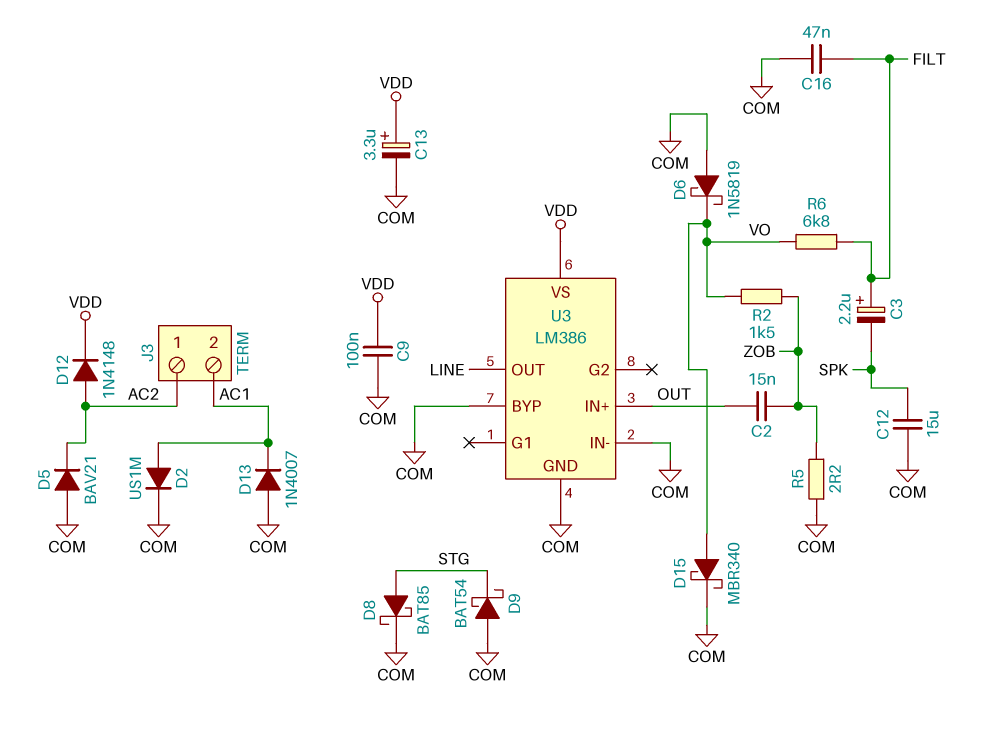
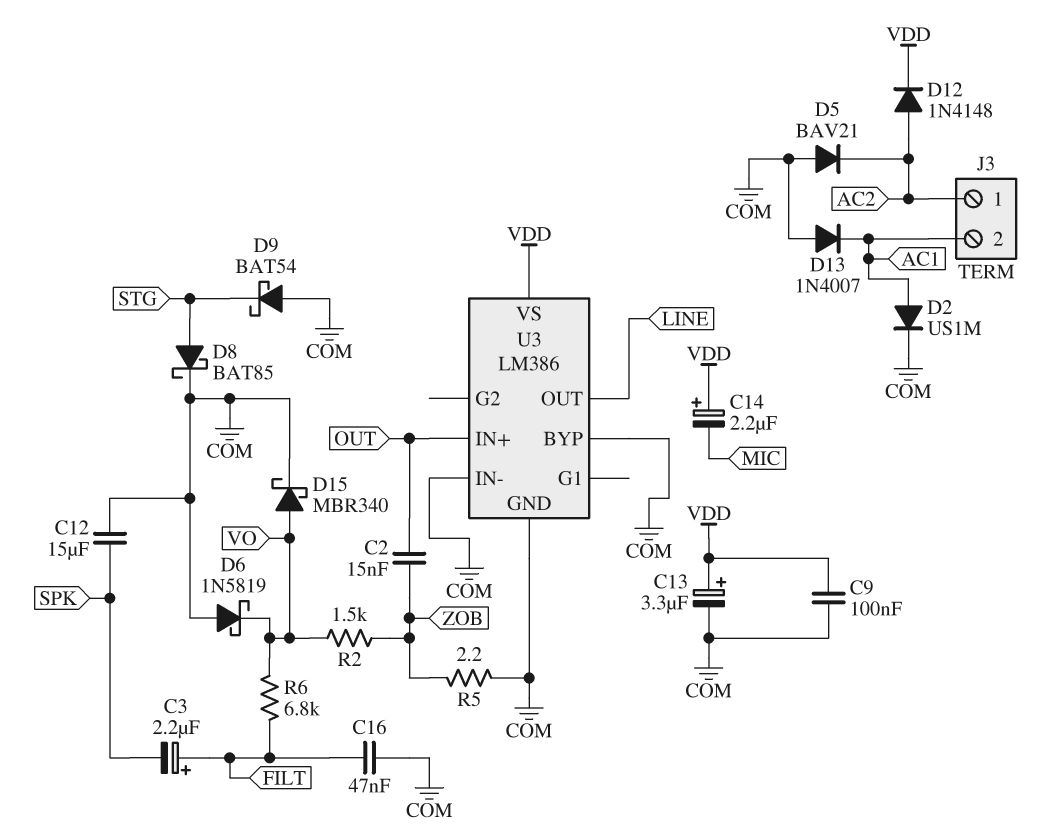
C14: none -> 2.2uF (plus VDD, minus MIC)

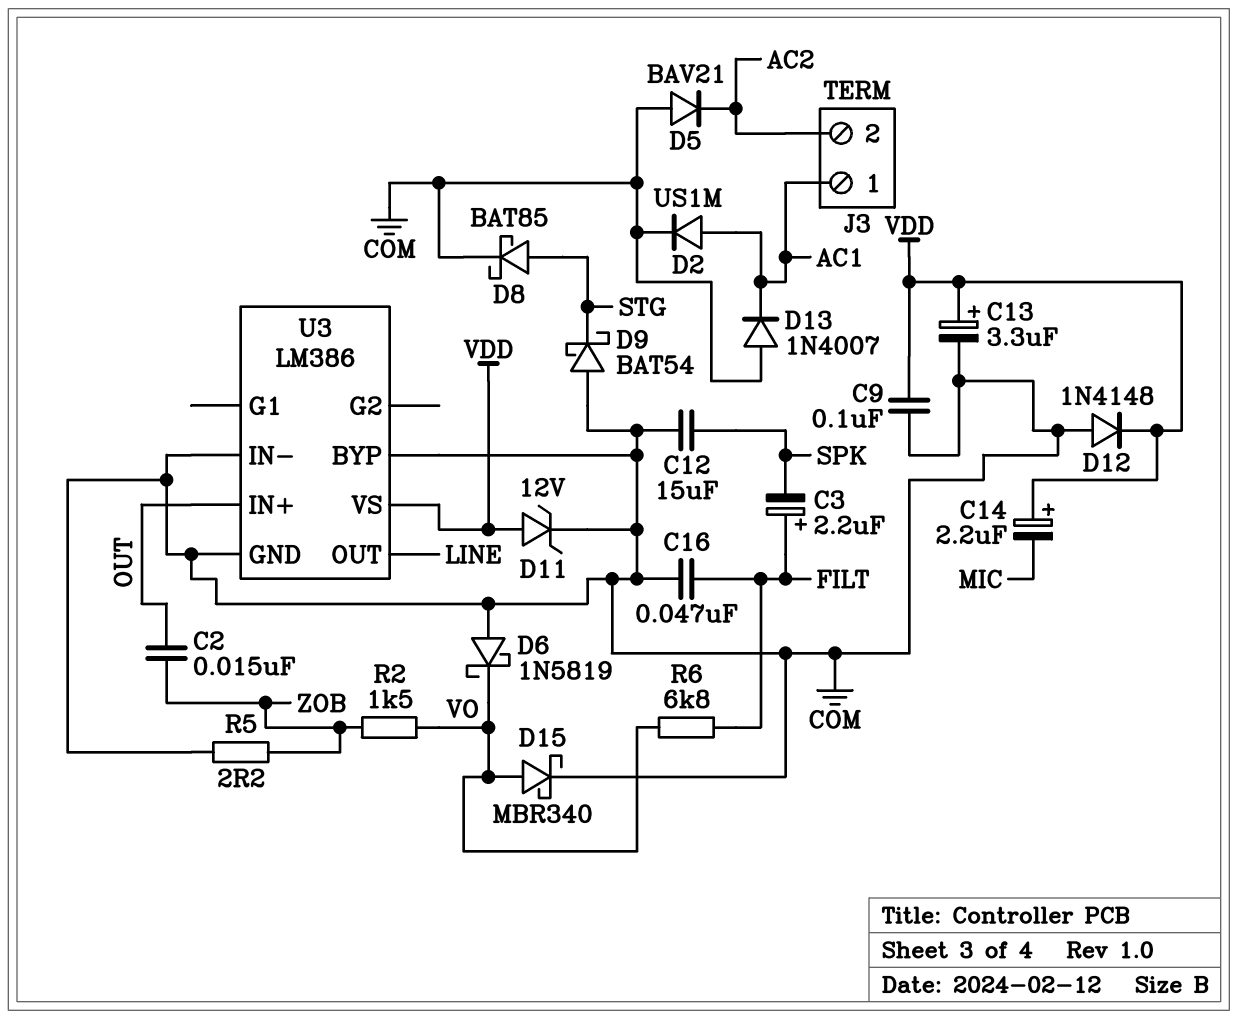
D11: none -> zener 12V (A VDD, K COM)
D12: diode 1N4148 (A AC2, K VDD) -> diode 1N4148 (A COM, K VDD)
J3 pin 1: AC2 -> AC1
J3 pin 2: AC1 -> AC2

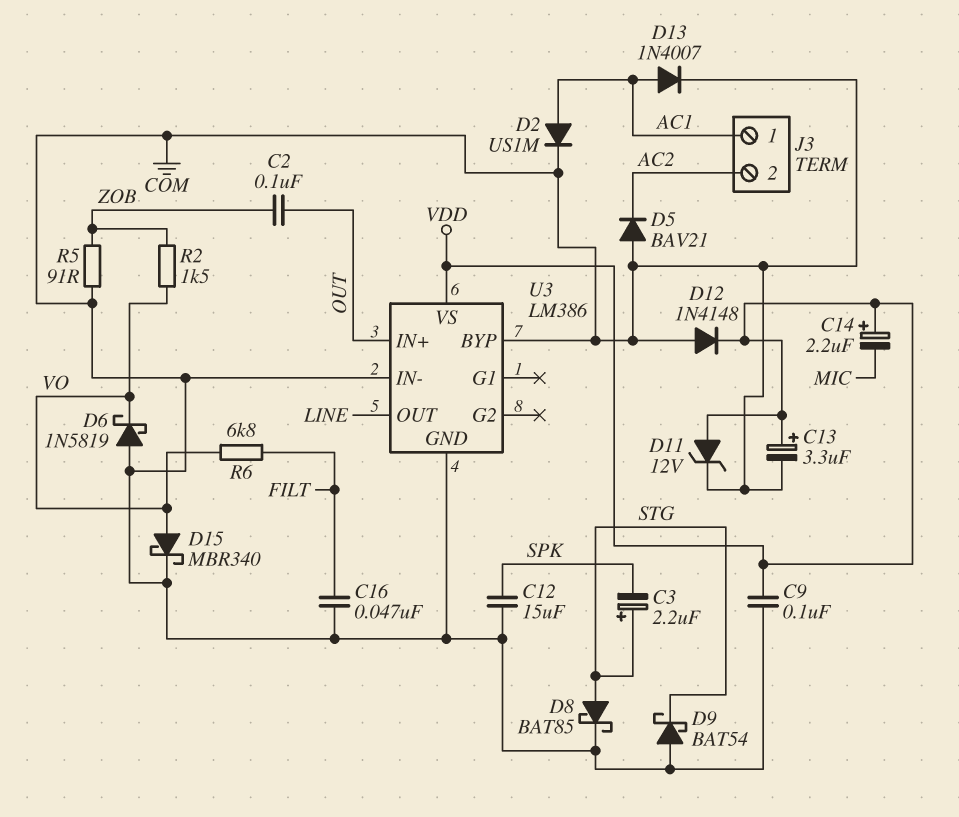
C2: 15nF (OUT, ZOB) -> 100nF (OUT, ZOB)
C3: 2.2uF (plus FILT, minus SPK) -> 2.2uF (plus STG, minus SPK)
D13: diode 1N4007 (A COM, K AC1) -> diode 1N4007 (A AC1, K COM)
R5: 2.2 (COM, ZOB) -> 91 (COM, ZOB)

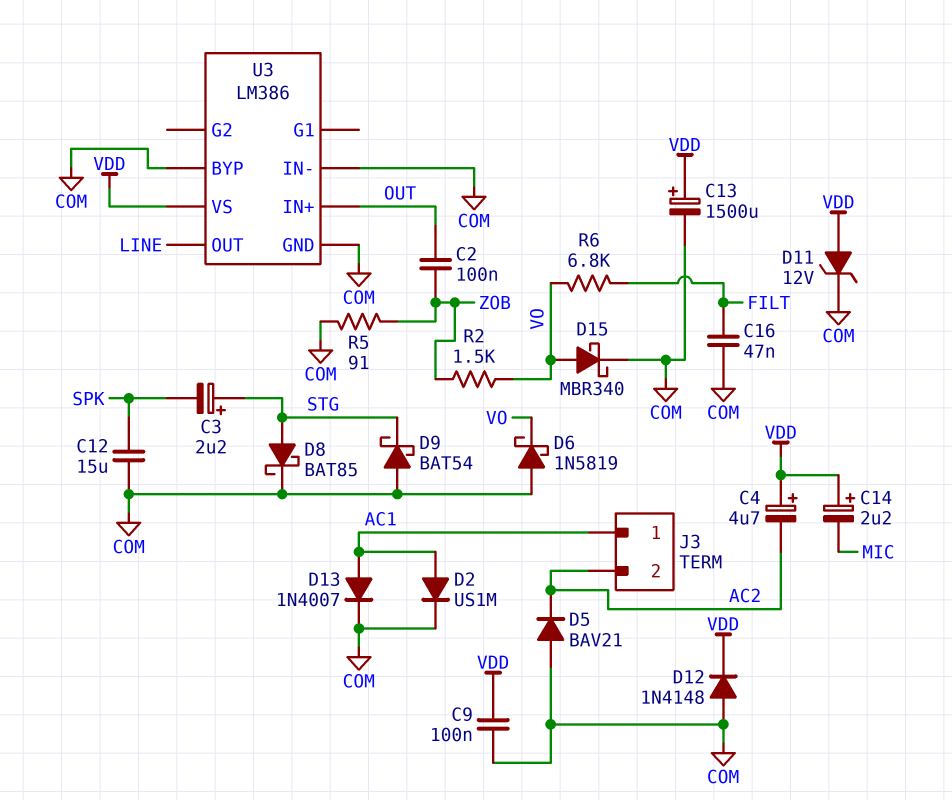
C4: none -> 4.7uF (plus VDD, minus AC2)
C13: 3.3uF (plus VDD, minus COM) -> 1500uF (plus VDD, minus COM)

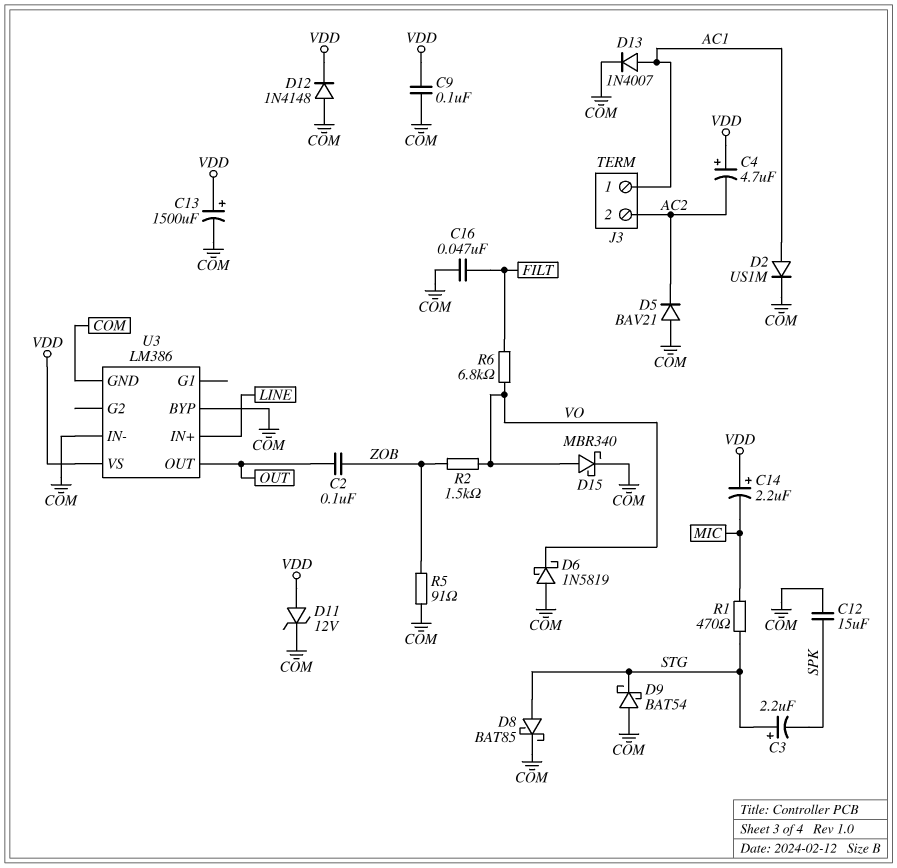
R1: none -> 470 (MIC, STG)
U3 pin IN+: OUT -> LINE
U3 pin OUT: LINE -> OUT

